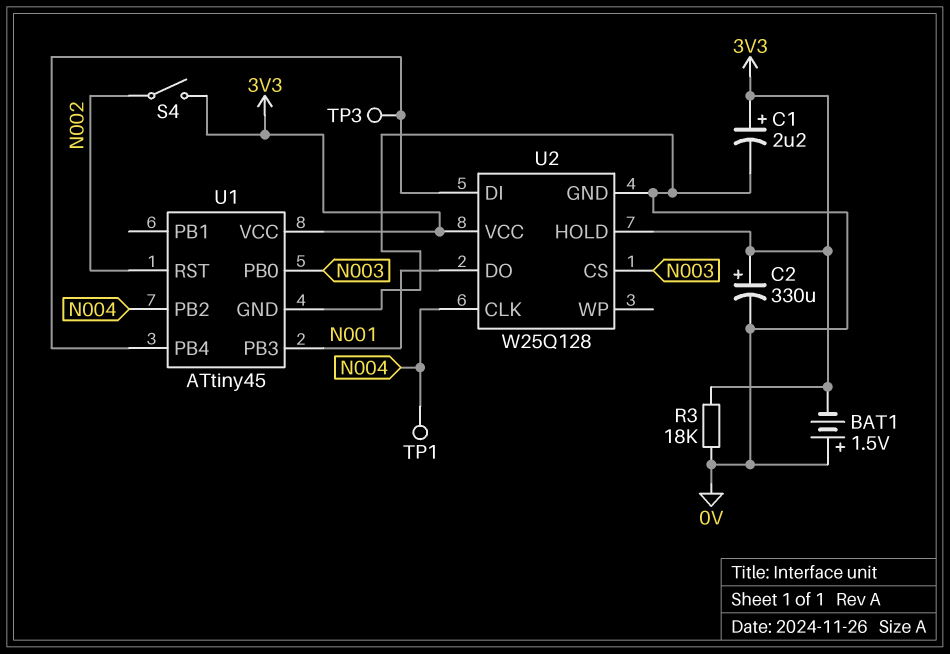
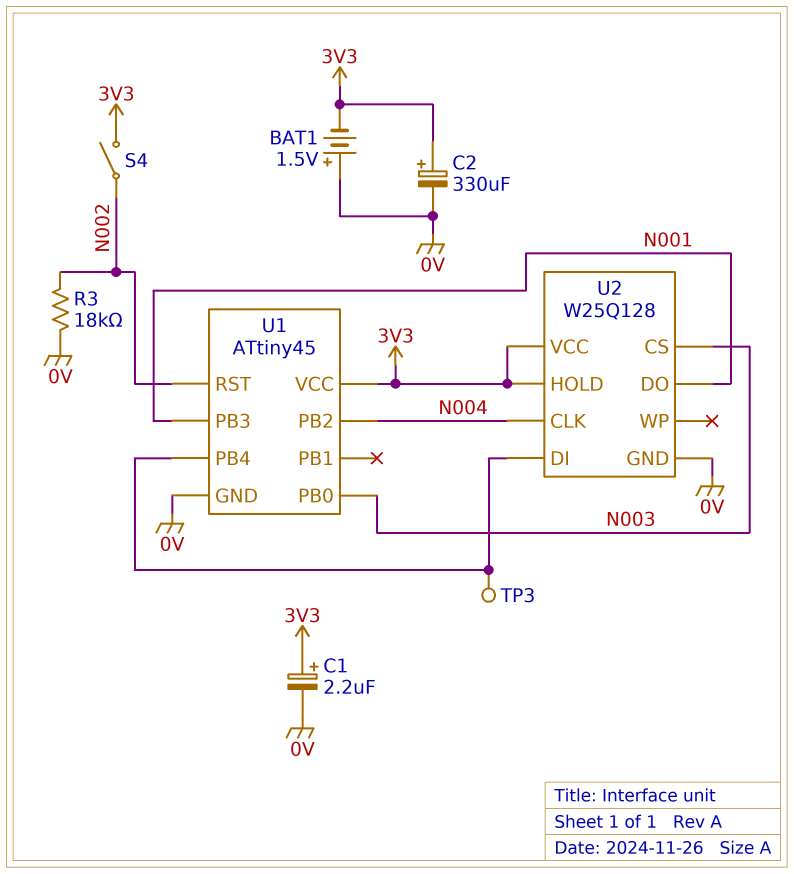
R3: 18k (0V, 3V3) -> 18k (0V, N002)
TP1: test point (N004) -> none

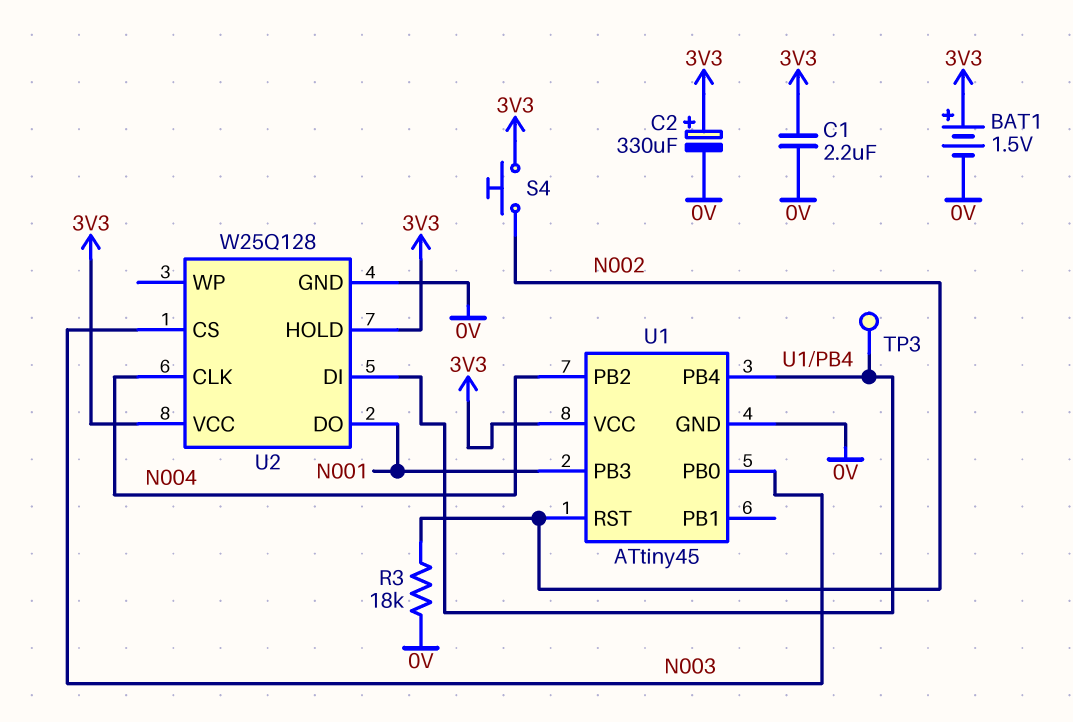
BAT1: 1.5V (plus 0V, minus 3V3) -> 1.5V (plus 3V3, minus 0V)
C1: 2.2uF (plus 3V3, minus 0V) -> 2.2uF (0V, 3V3)
S4: switch (3V3, N002) -> button (3V3, N002)

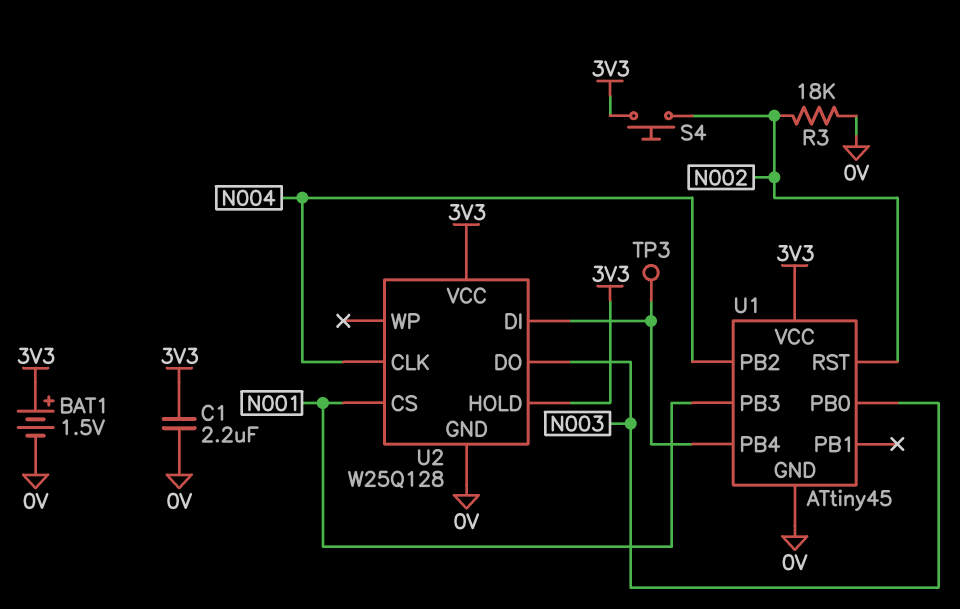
C2: 330uF (plus 3V3, minus 0V) -> none
U2 pin CS: N003 -> N001
U2 pin DO: N001 -> N003

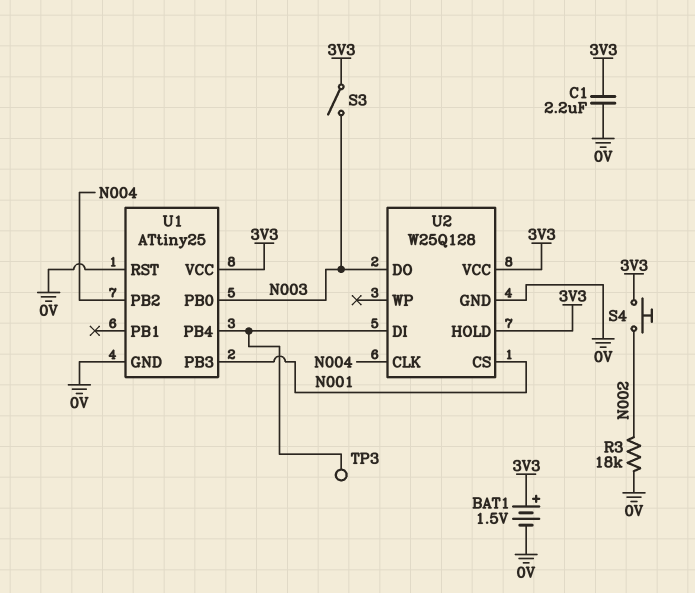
S3: none -> switch (3V3, N003)
U1: ATtiny45 -> ATtiny25
U1 pin RST: N002 -> 0V

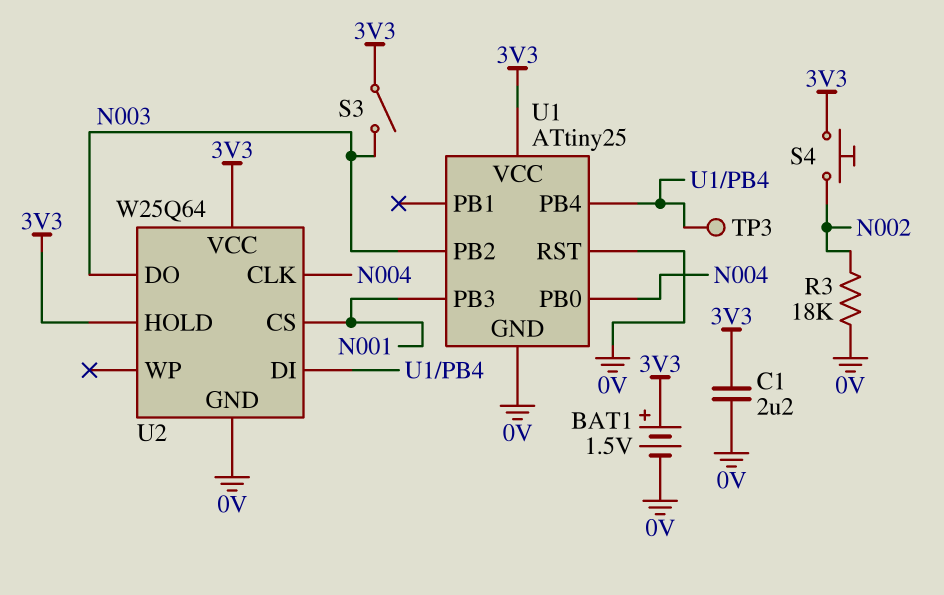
U1 pin PB0: N003 -> N004
U1 pin PB2: N004 -> N003
U2: W25Q128 -> W25Q64

